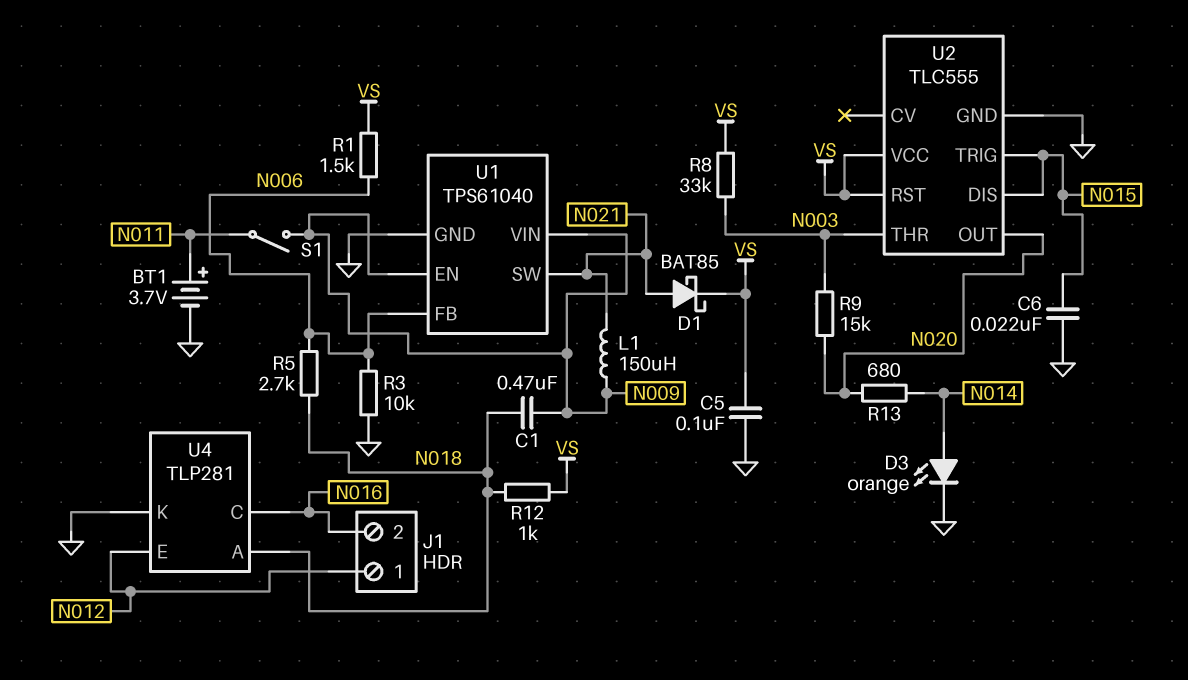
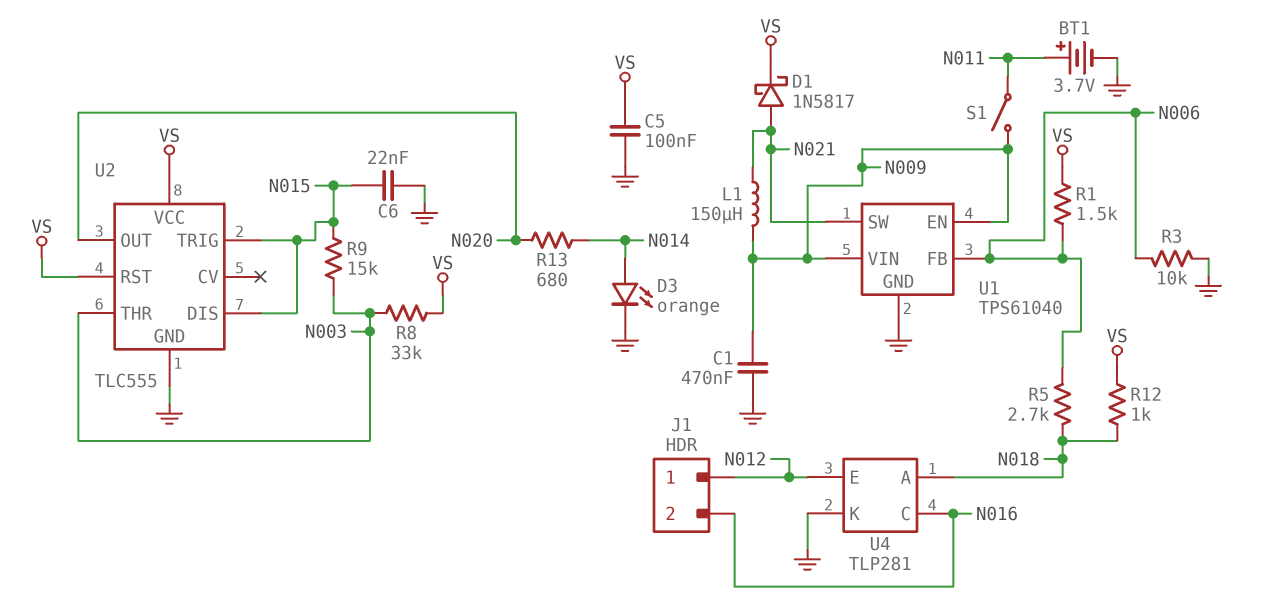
C1: 470nF (N009, N018) -> 470nF (GND, N009)
D1: schottky BAT85 (A N021, K VS) -> schottky 1N5817 (A N021, K VS)
R9: 15k (N003, N020) -> 15k (N003, N015)

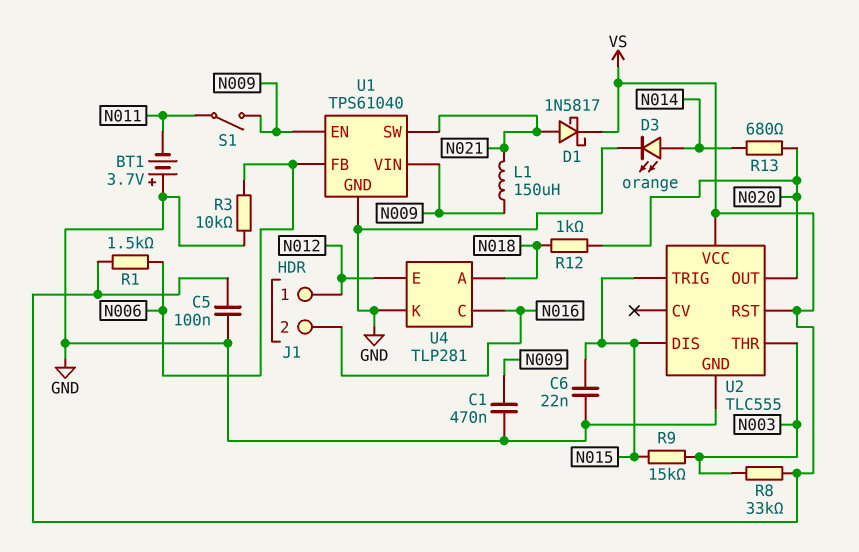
BT1: 3.7V (plus N011, minus GND) -> 3.7V (plus GND, minus N011)
R5: 2.7k (N006, N018) -> none
R12: 1k (N018, VS) -> 1k (N018, N020)

